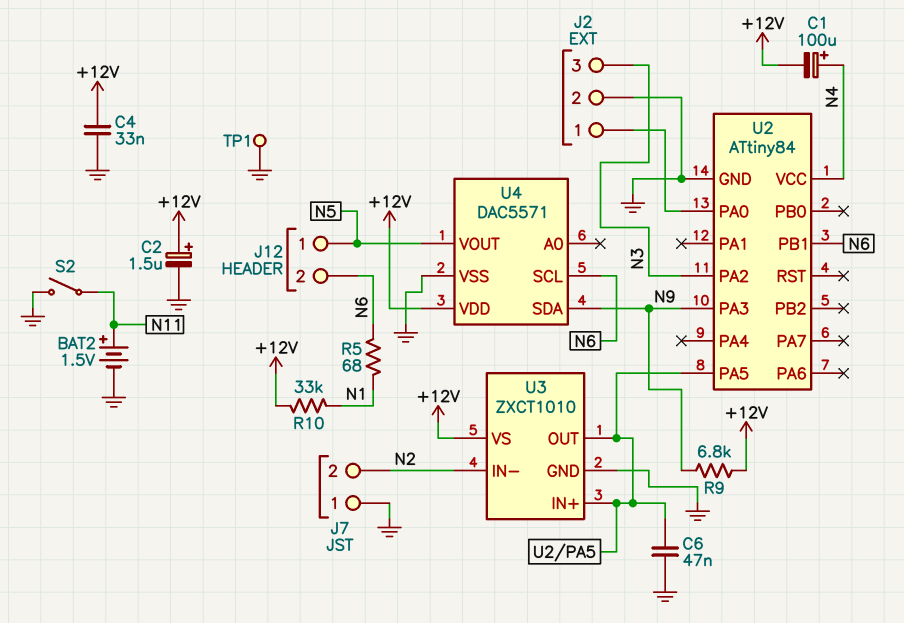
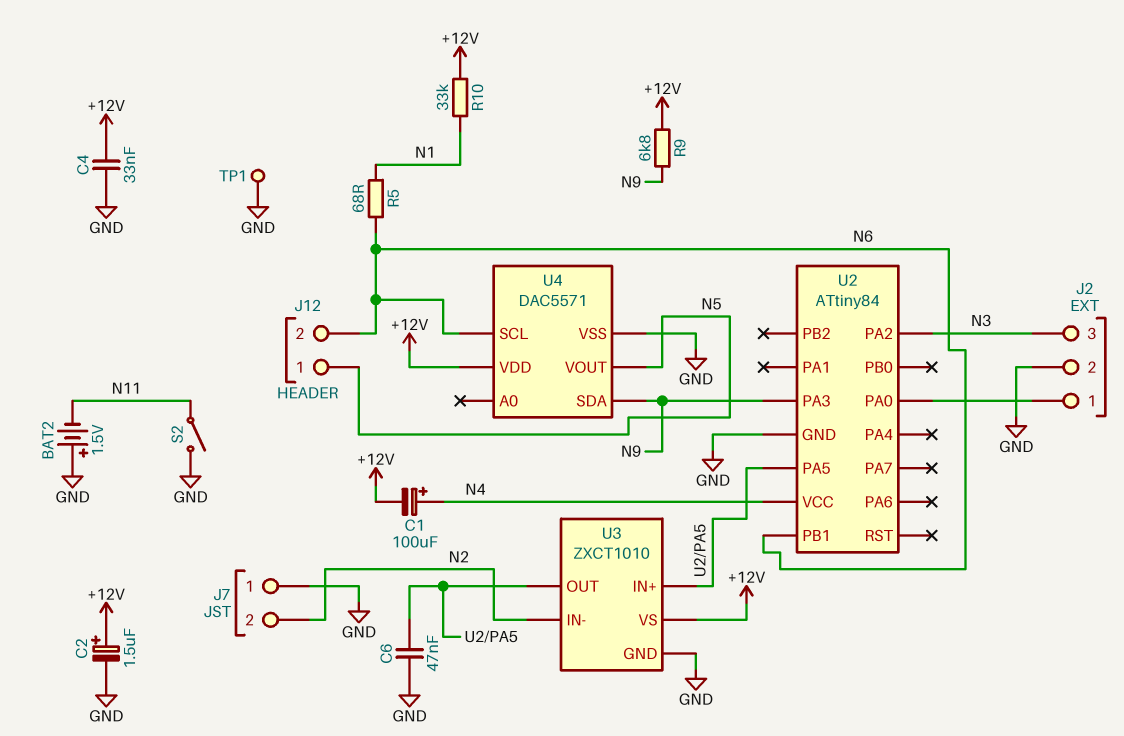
BAT2: 1.5V (plus N11, minus GND) -> 1.5V (plus GND, minus N11)

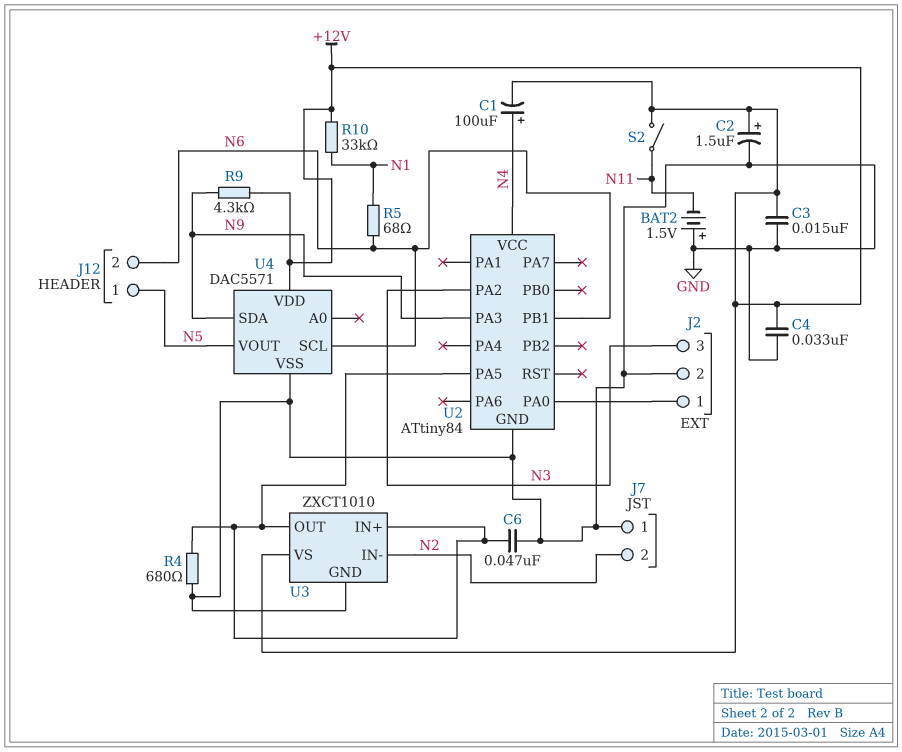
C3: none -> 15nF (+12V, GND)
R4: none -> 680 (GND, U2/PA5)
R9: 6.8k (+12V, N9) -> 4.3k (+12V, N9)
S2: switch (GND, N11) -> switch (+12V, N11)
TP1: test point (GND) -> none

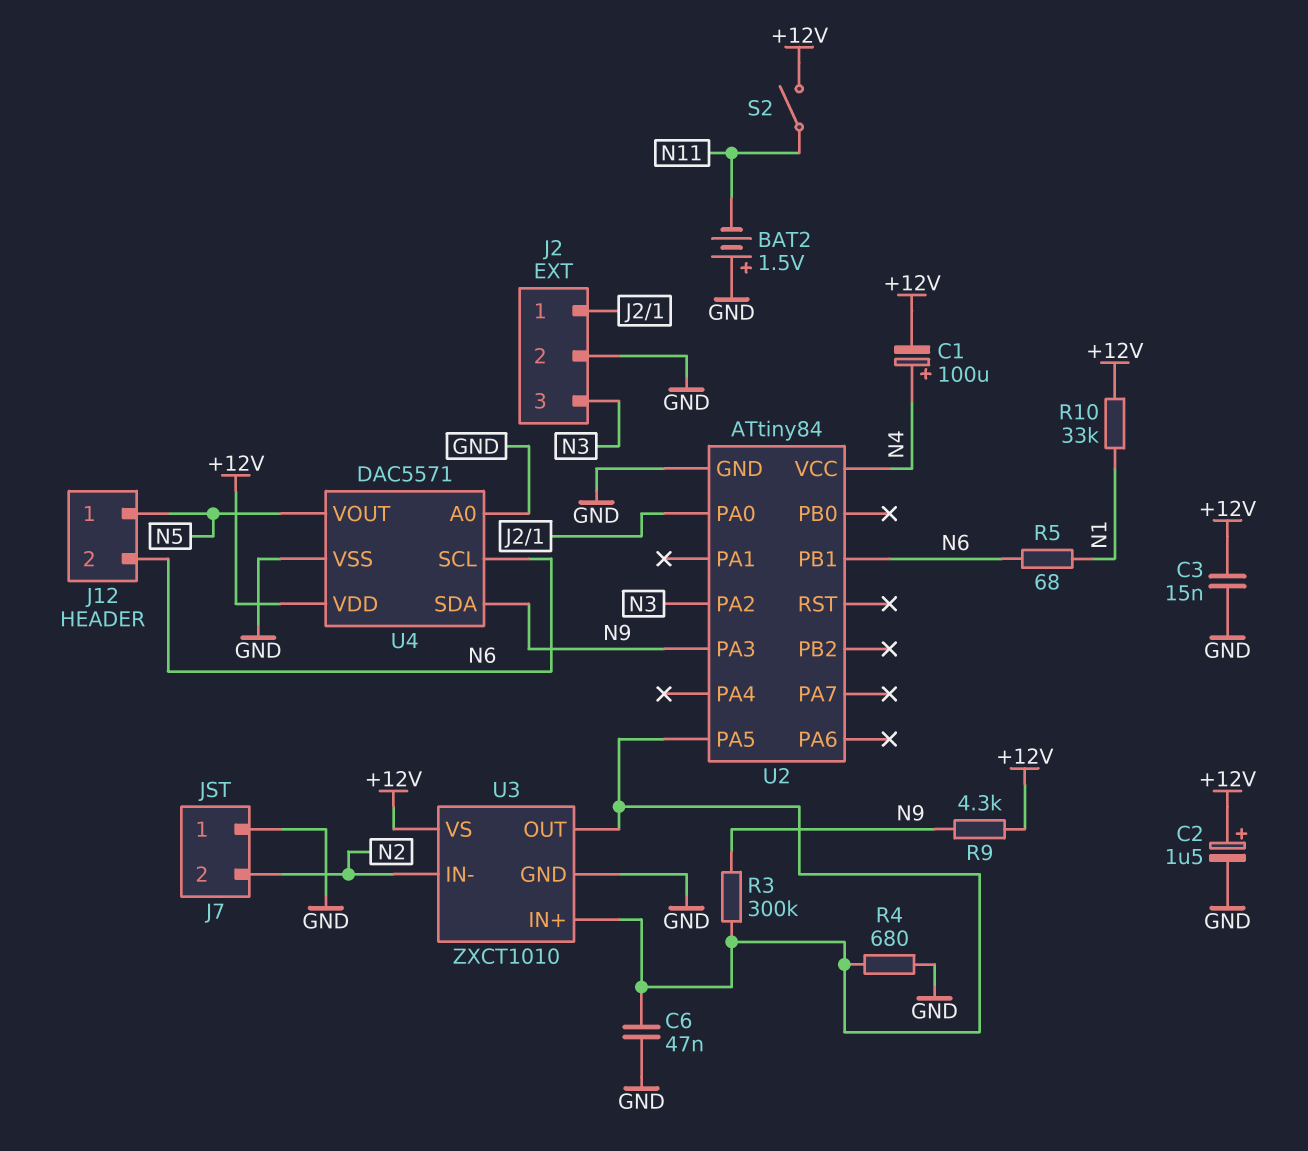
C4: 33nF (+12V, GND) -> none
R3: none -> 300k (N9, U2/PA5)
U4 pin A0: none -> GND

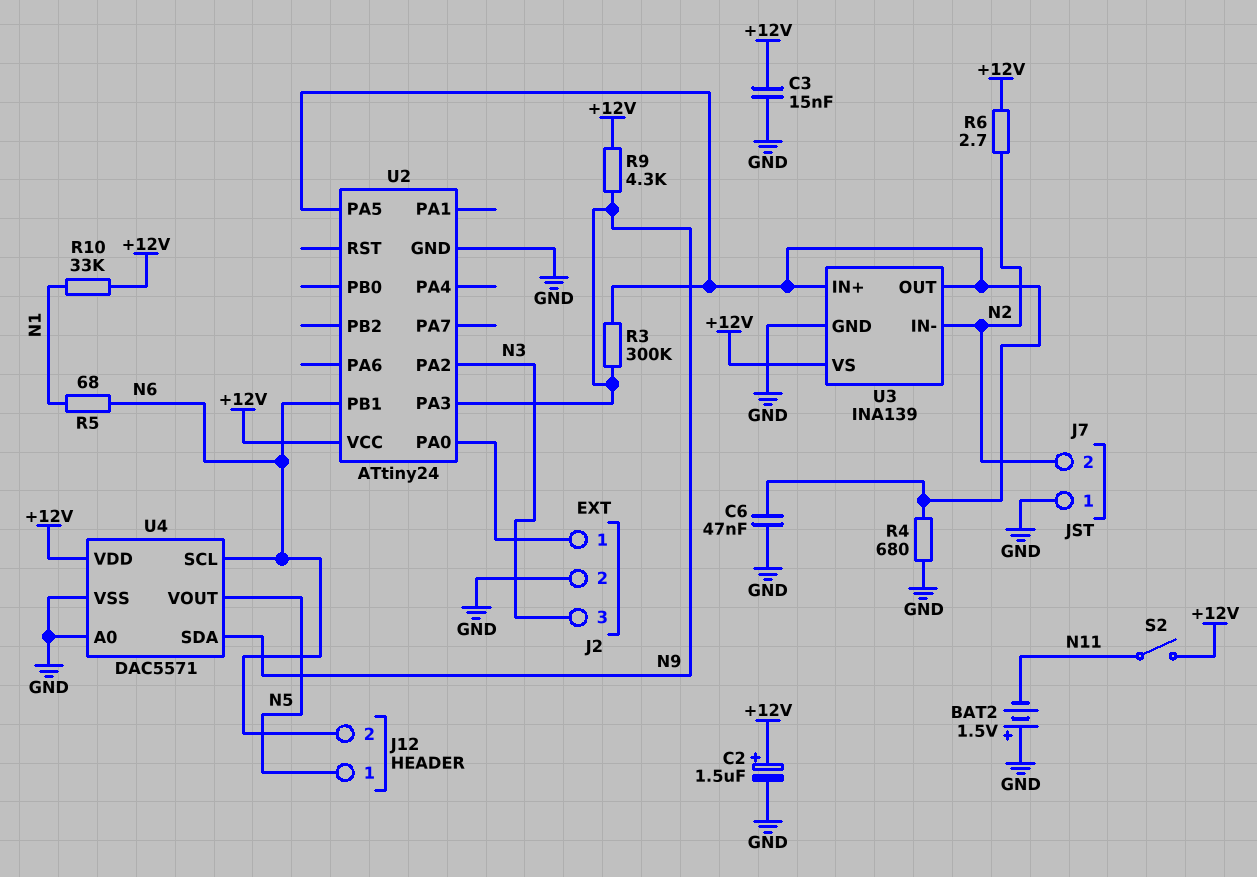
C1: 100uF (plus N4, minus +12V) -> none
R6: none -> 2.7 (+12V, N2)
U2: ATtiny84 -> ATtiny24
U2 pin VCC: N4 -> +12V
U3: ZXCT1010 -> INA139

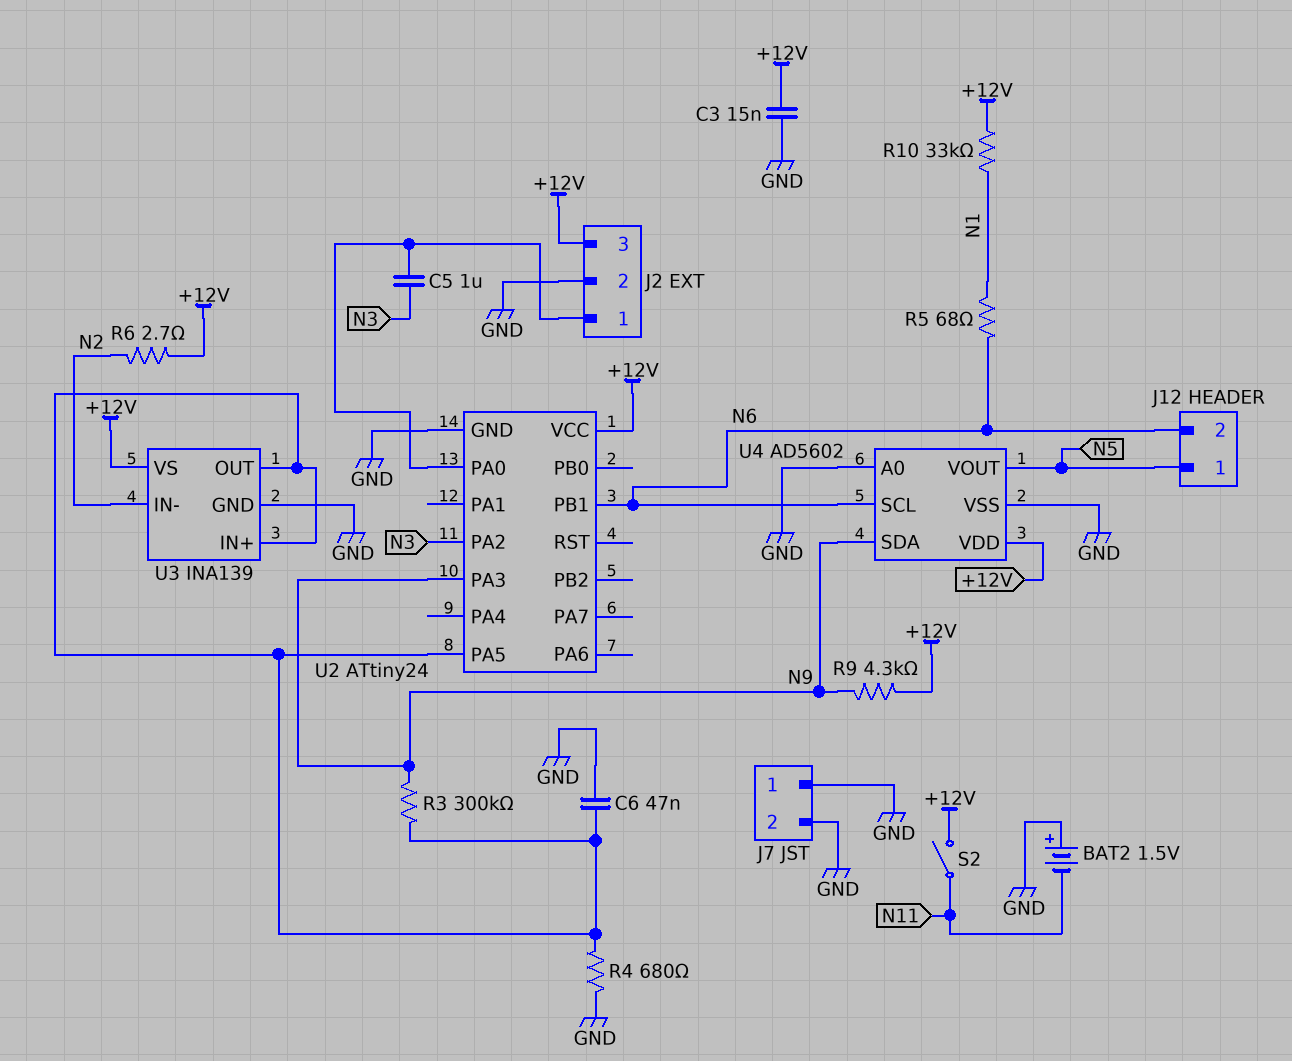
C2: 1.5uF (plus +12V, minus GND) -> none
C5: none -> 1uF (J2/1, N3)
J2 pin 3: N3 -> +12V
J7 pin 2: N2 -> GND
U4: DAC5571 -> AD5602

